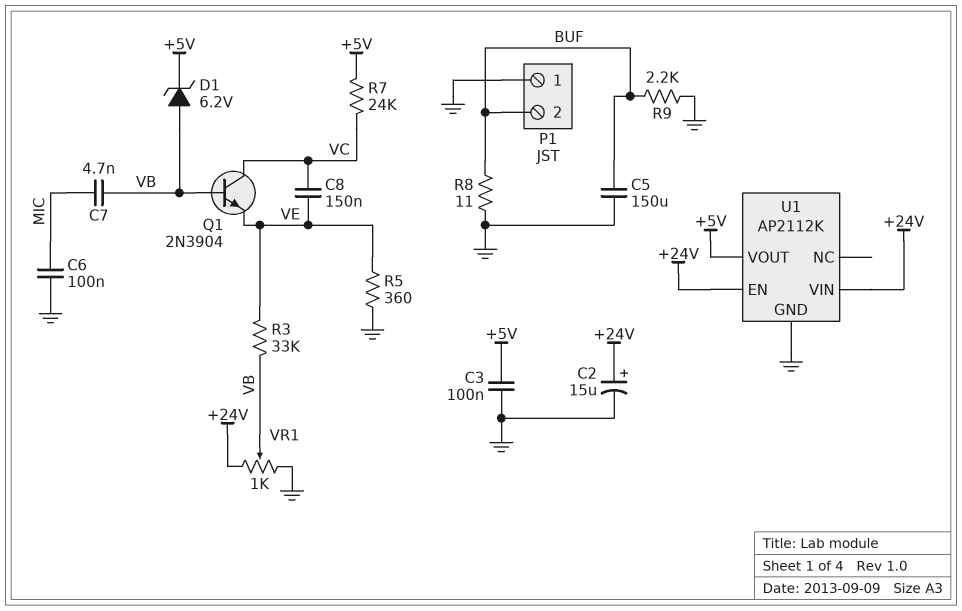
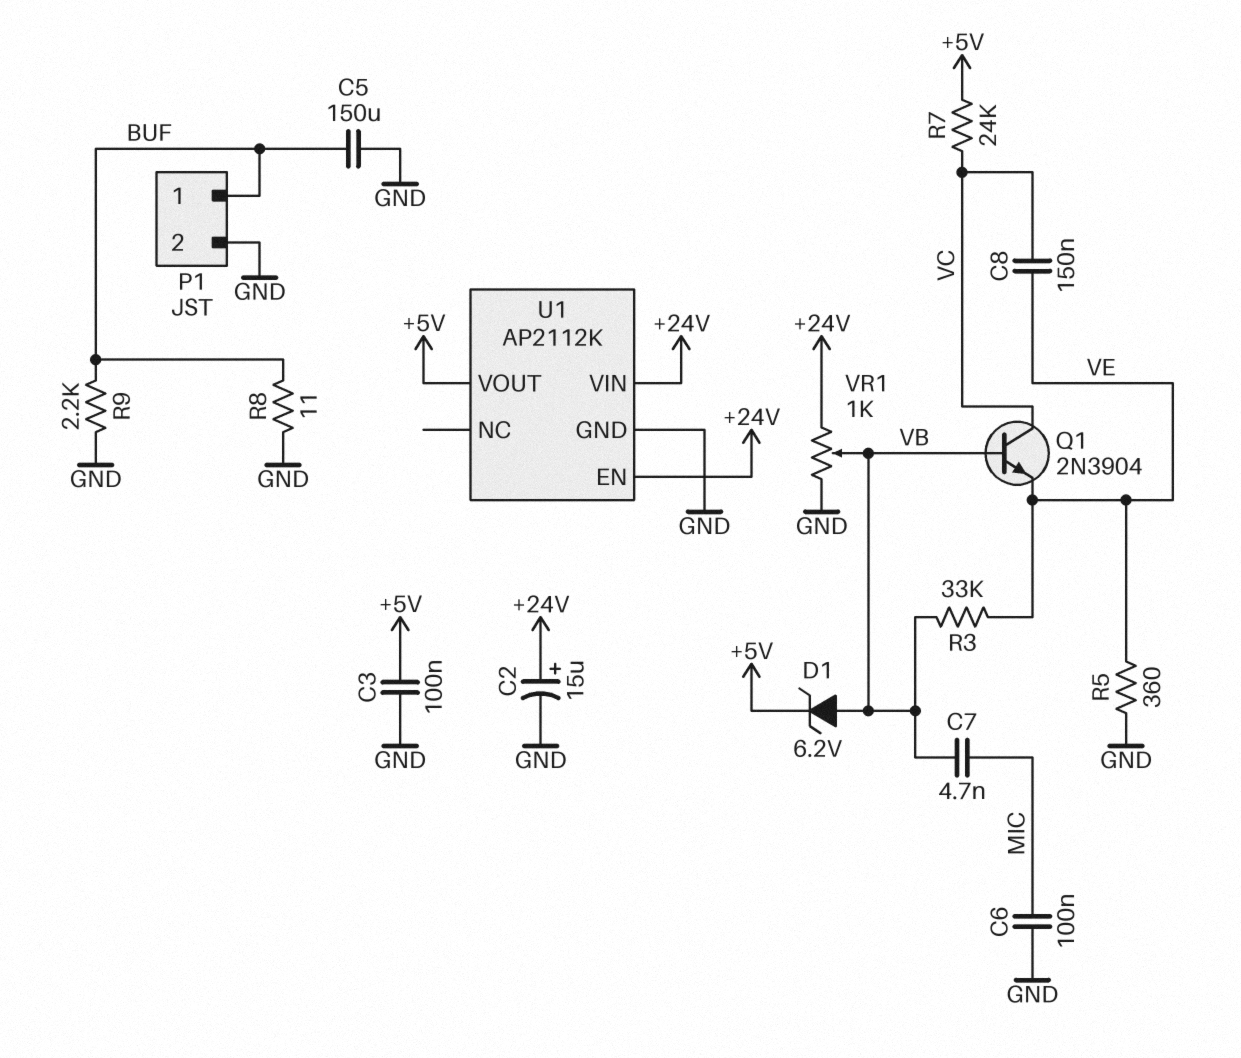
P1 pin 1: GND -> BUF
P1 pin 2: BUF -> GND

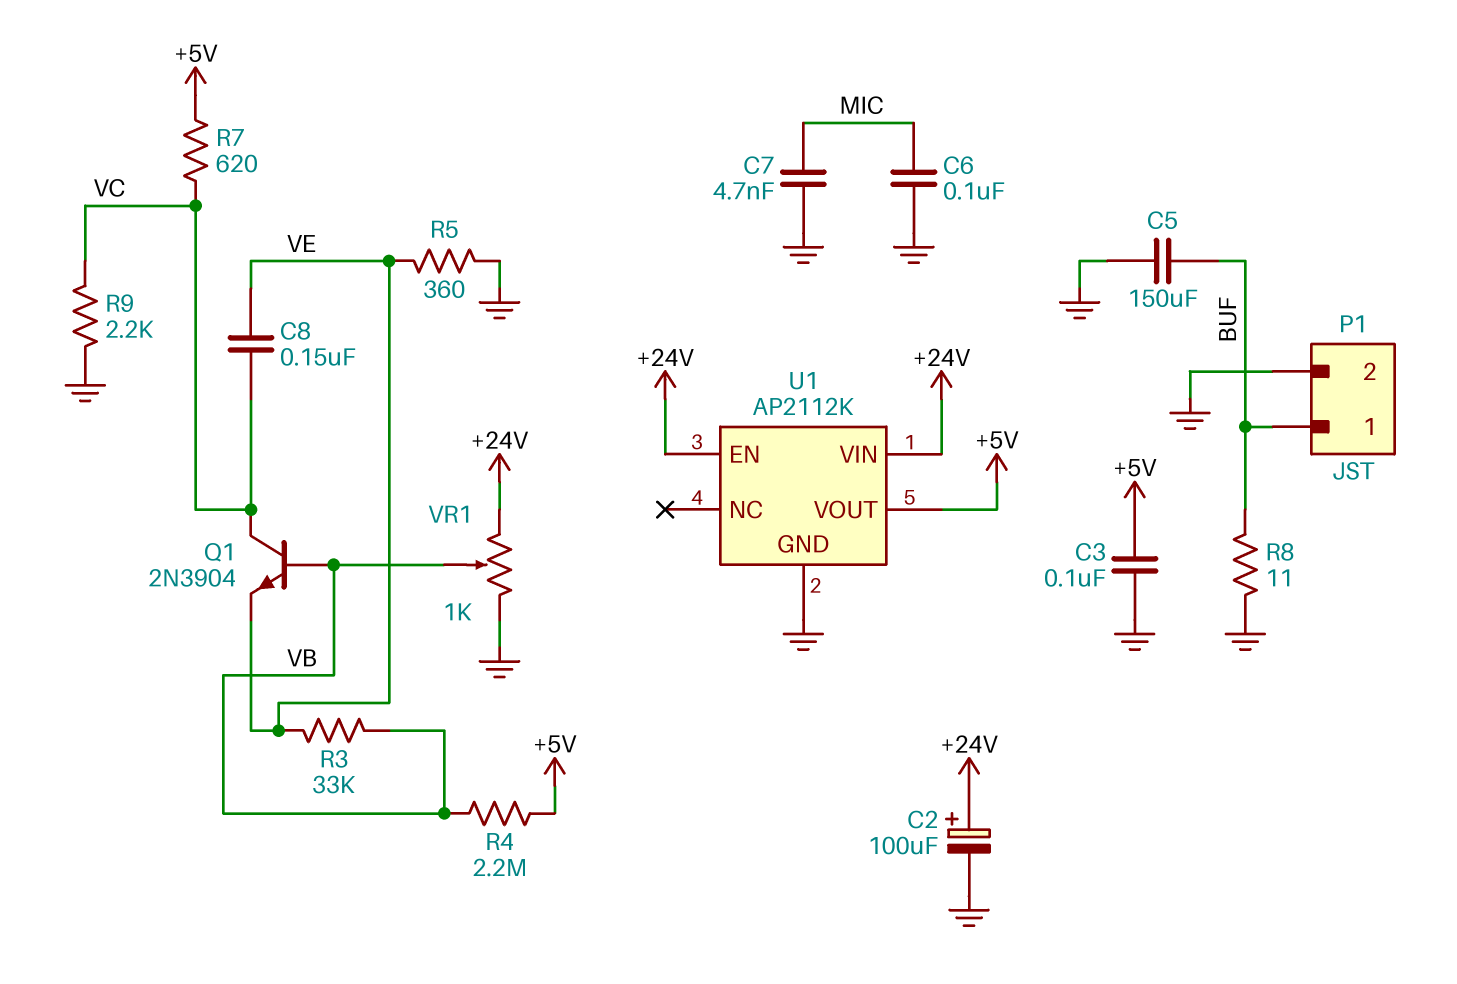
C2: 15uF (plus +24V, minus GND) -> 100uF (plus +24V, minus GND)
C7: 4.7nF (MIC, VB) -> 4.7nF (GND, MIC)
D1: zener 6.2V (A VB, K +5V) -> none
R4: none -> 2.2M (+5V, VB)
R7: 24k (+5V, VC) -> 620 (+5V, VC)
R9: 2.2k (BUF, GND) -> 2.2k (GND, VC)

